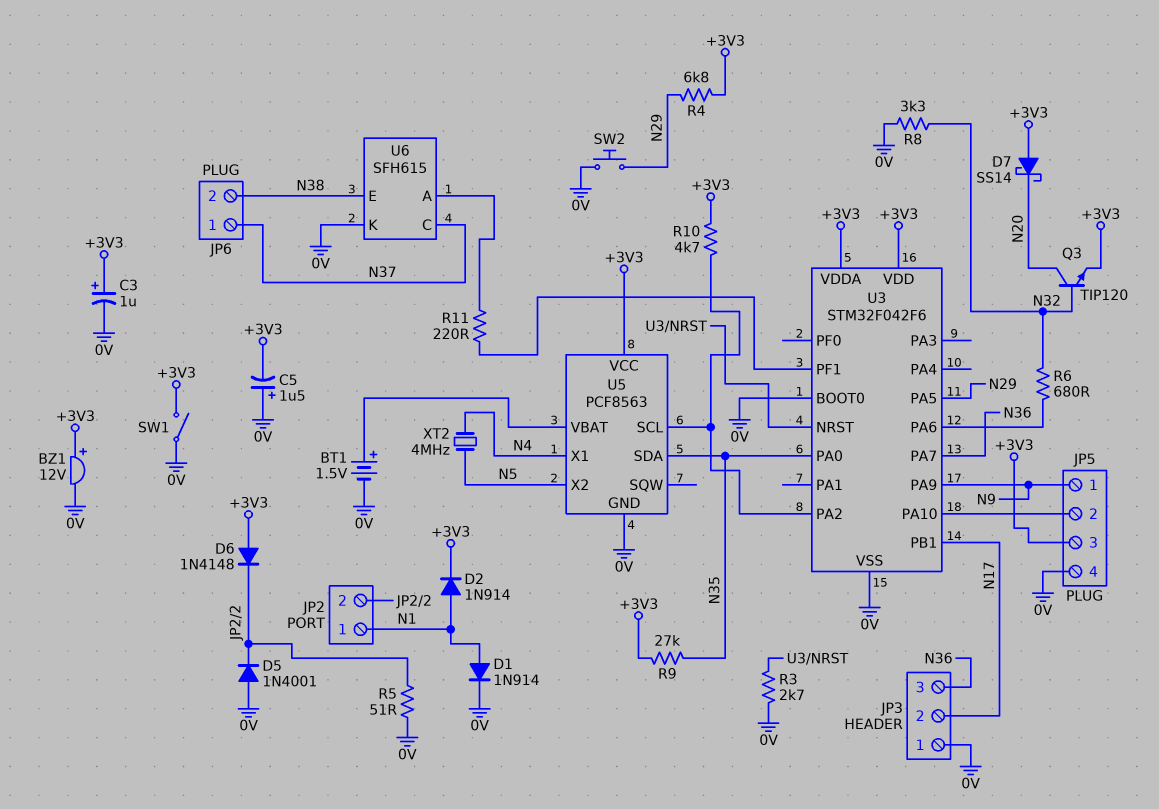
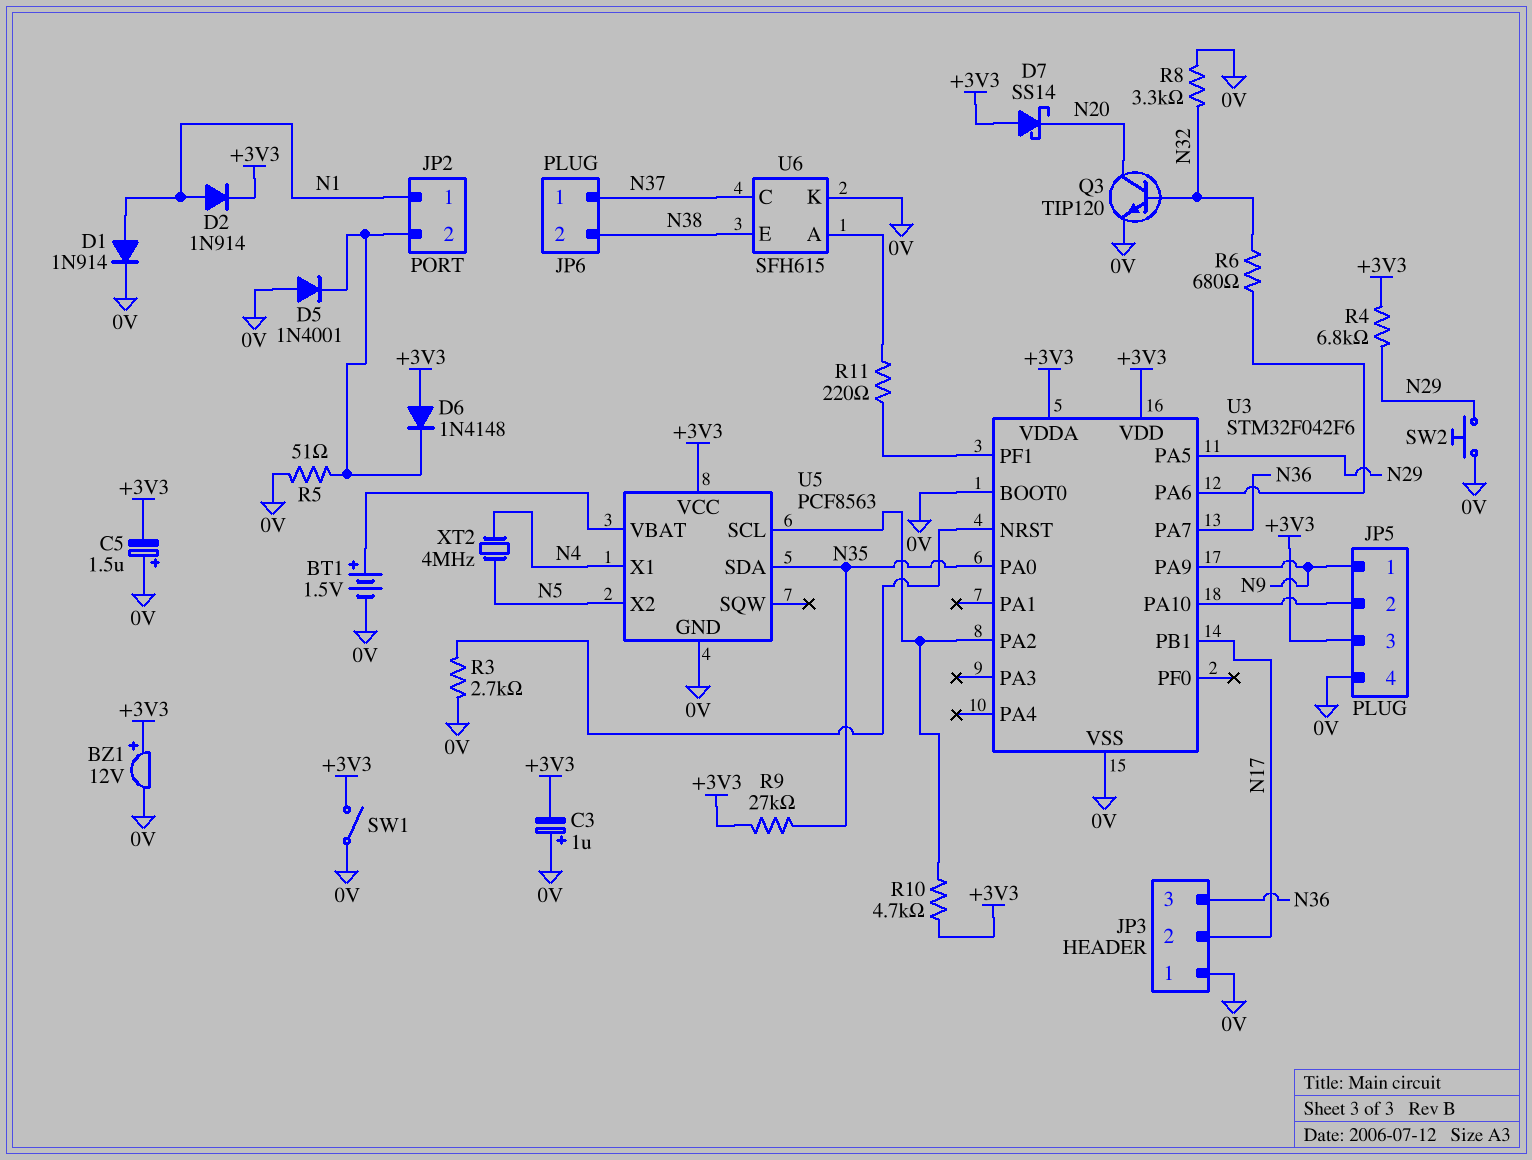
C3: 1uF (plus +3V3, minus 0V) -> 1uF (plus 0V, minus +3V3)
Q3: NPN TIP120 (B N32, C N20, E +3V3) -> NPN TIP120 (B N32, C N20, E 0V)

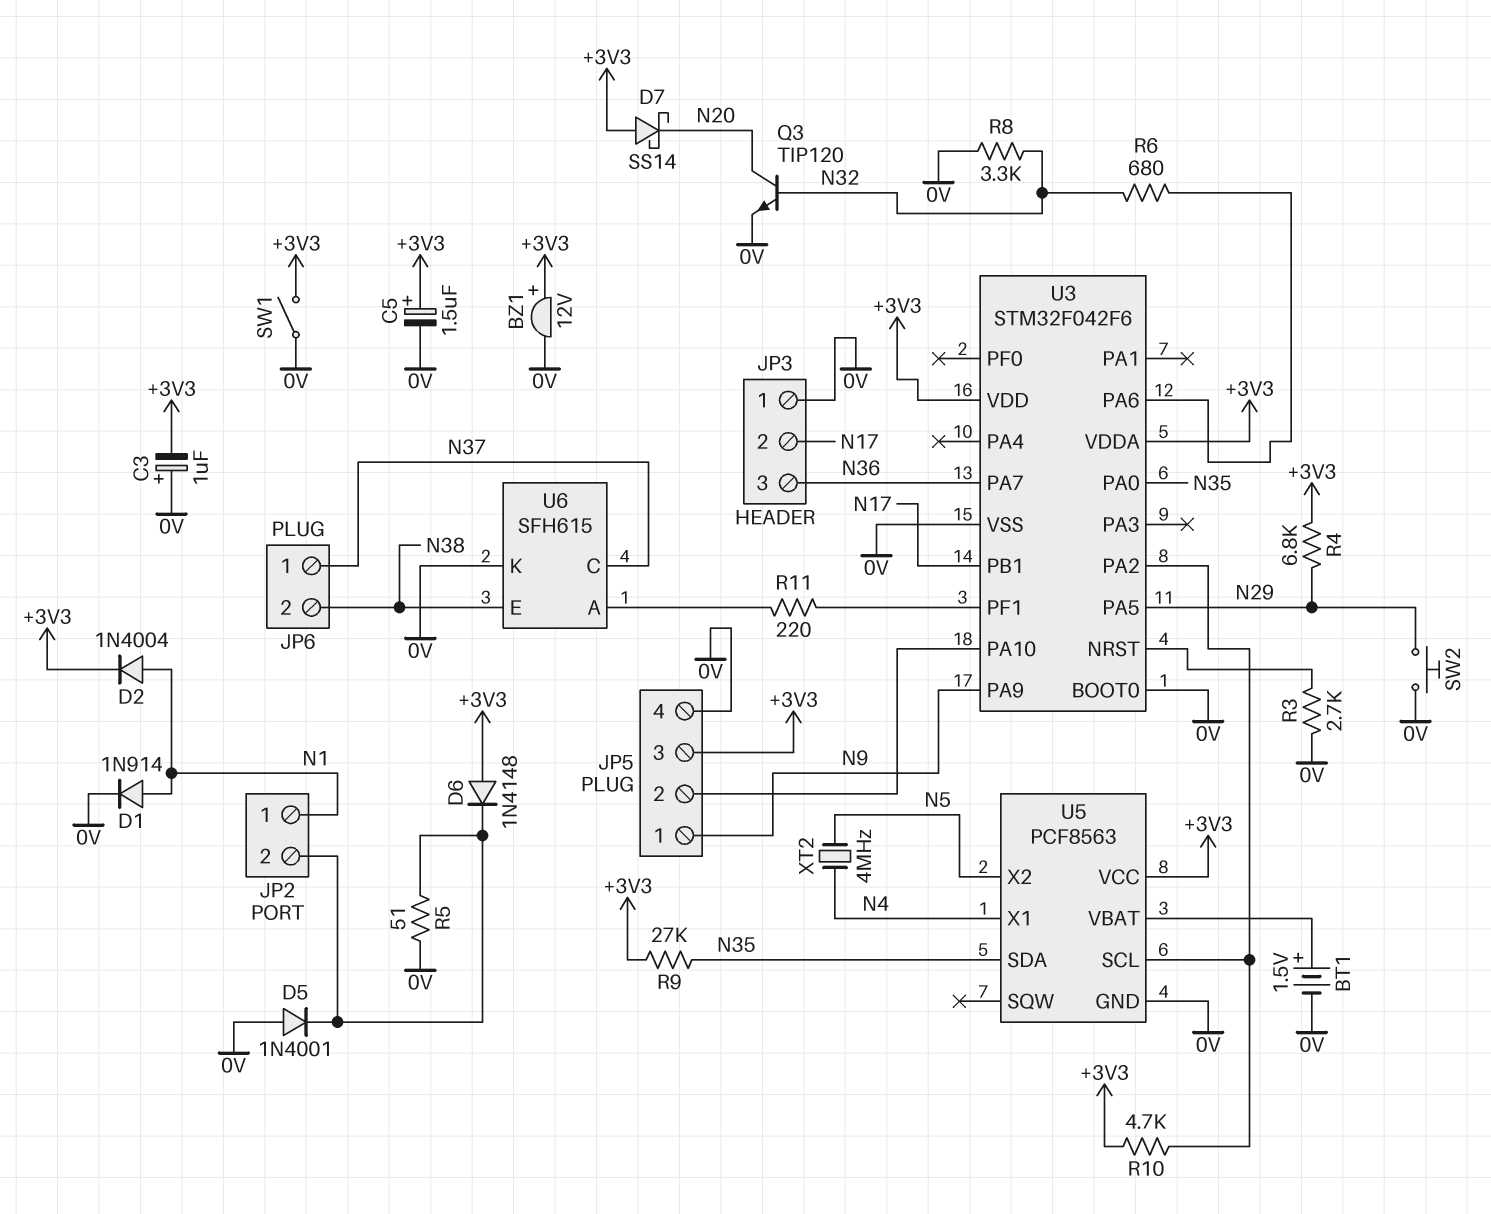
C5: 1.5uF (plus 0V, minus +3V3) -> 1.5uF (plus +3V3, minus 0V)
D2: diode 1N914 (A N1, K +3V3) -> diode 1N4004 (A N1, K +3V3)

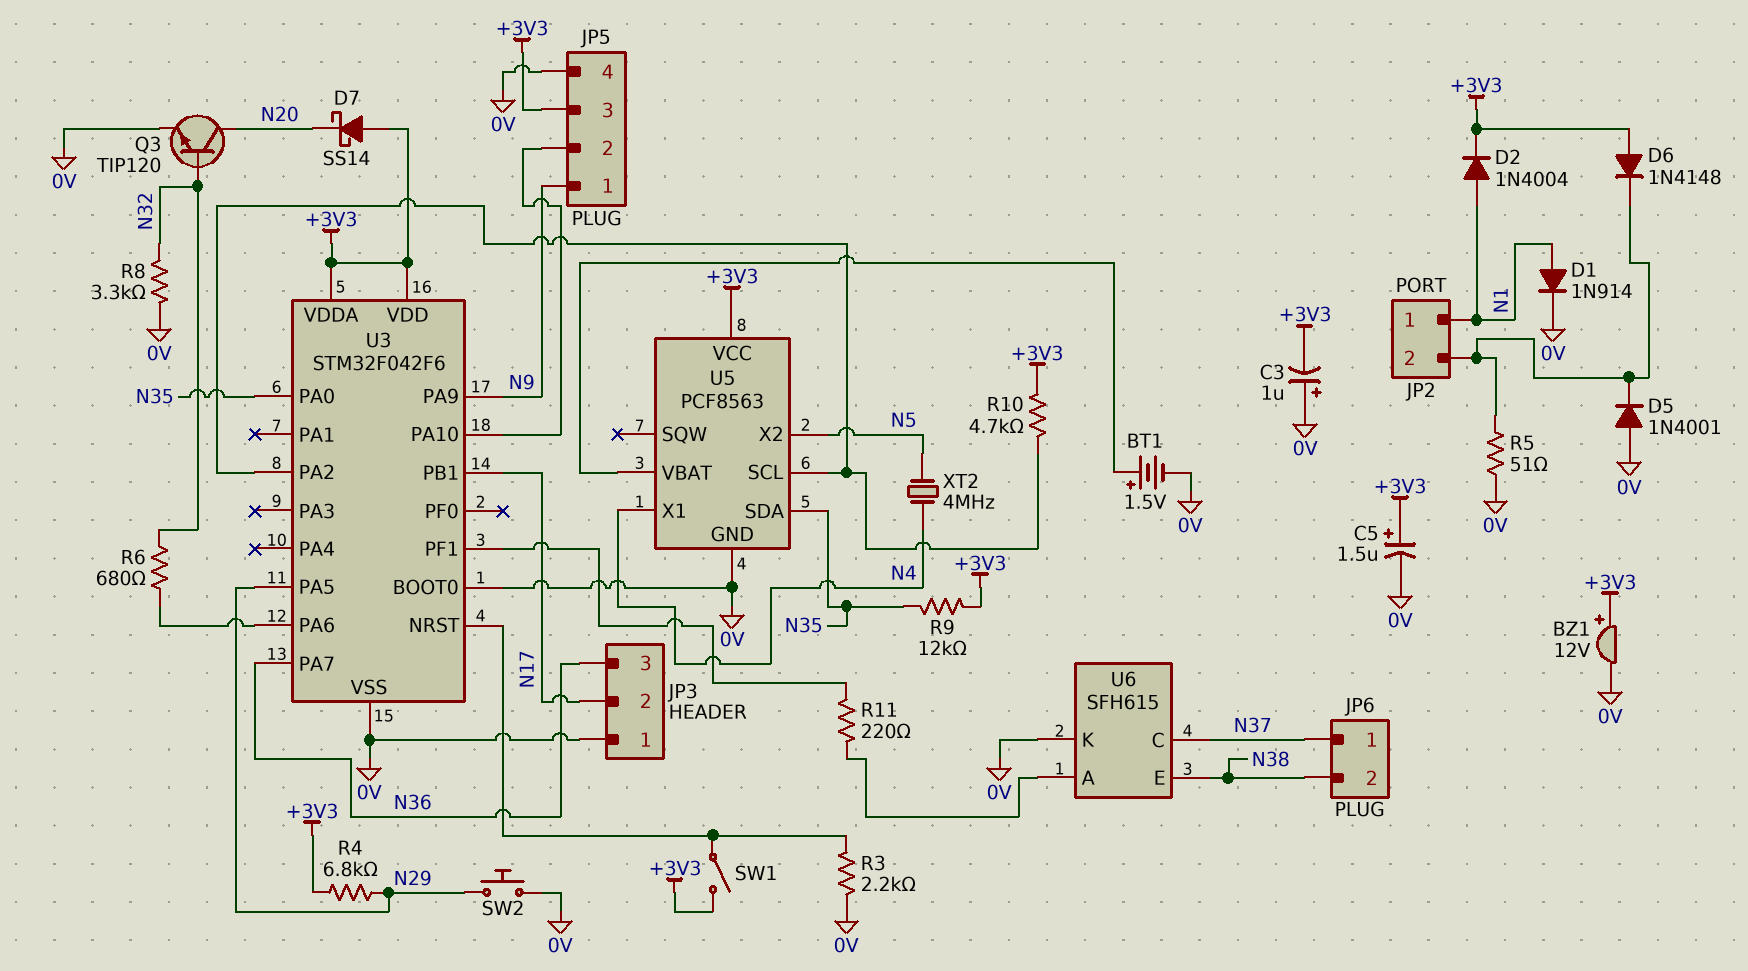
R3: 2.7k (0V, U3/NRST) -> 2.2k (0V, U3/NRST)
R9: 27k (+3V3, N35) -> 12k (+3V3, N35)
SW1: switch (+3V3, 0V) -> switch (+3V3, U3/NRST)

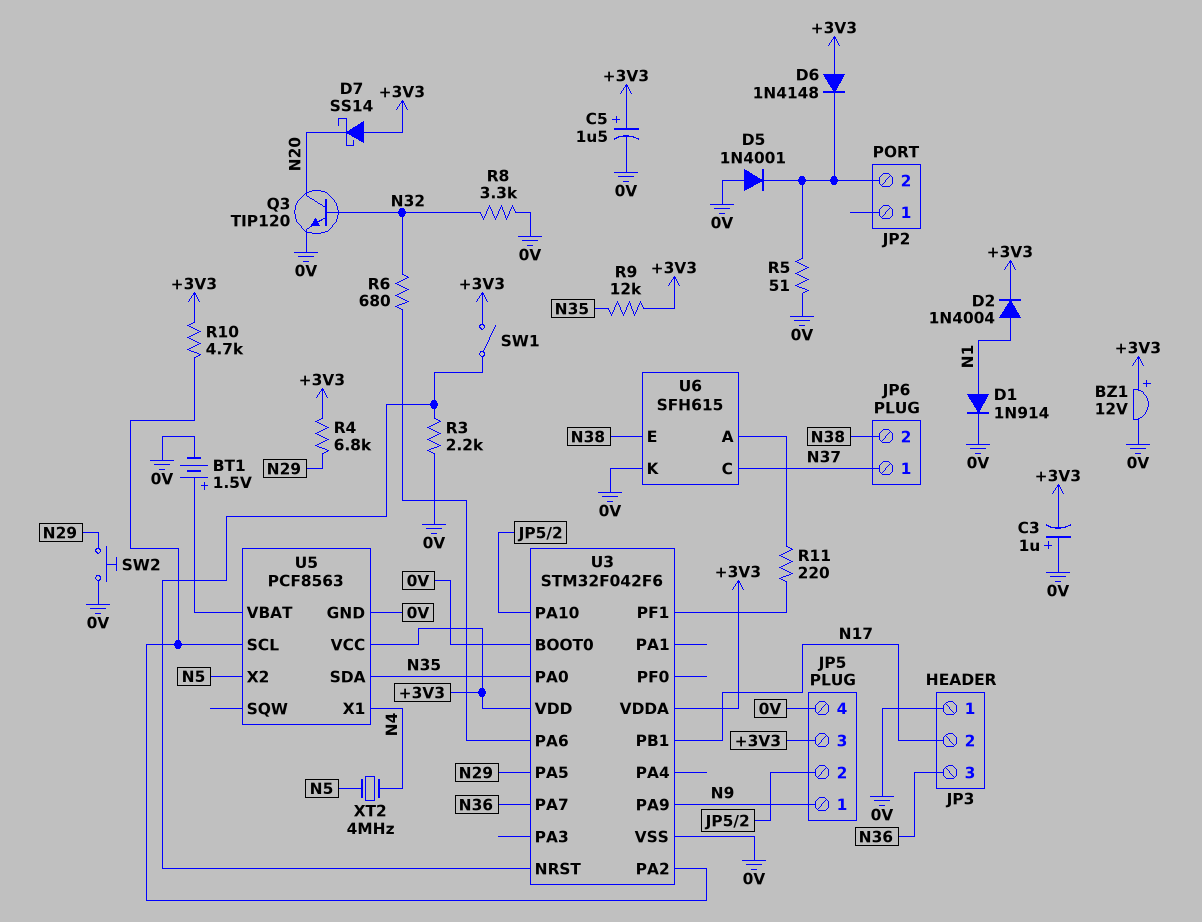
JP2 pin 1: N1 -> none

